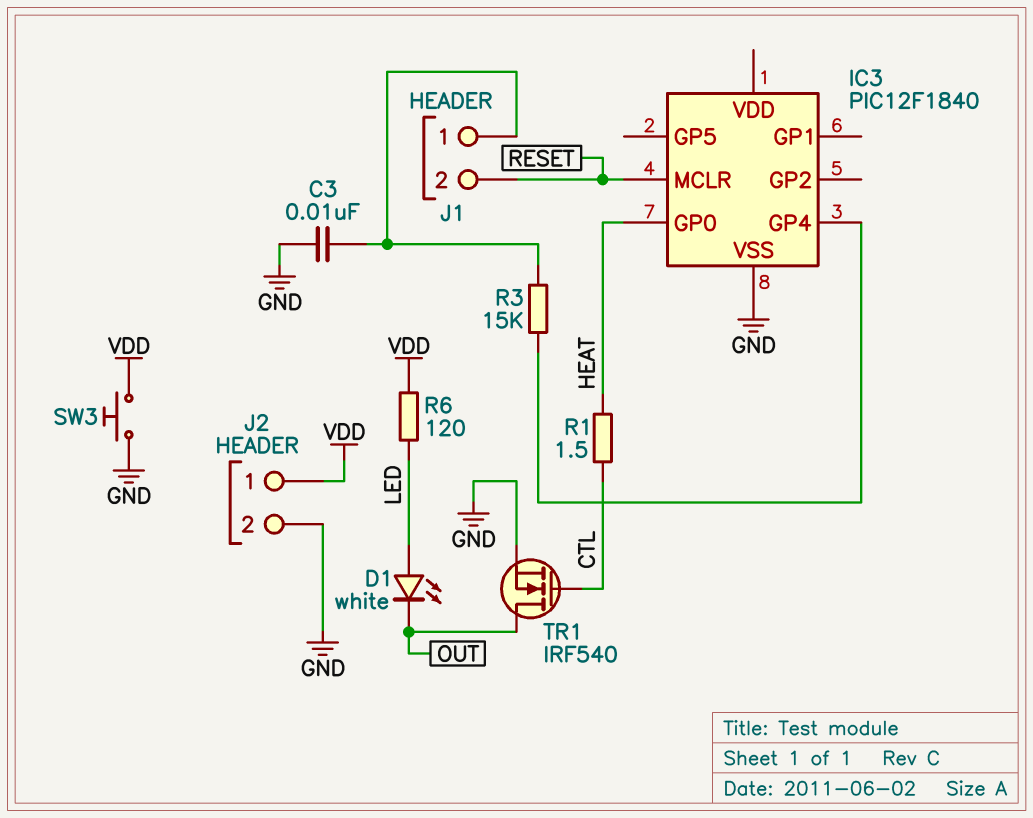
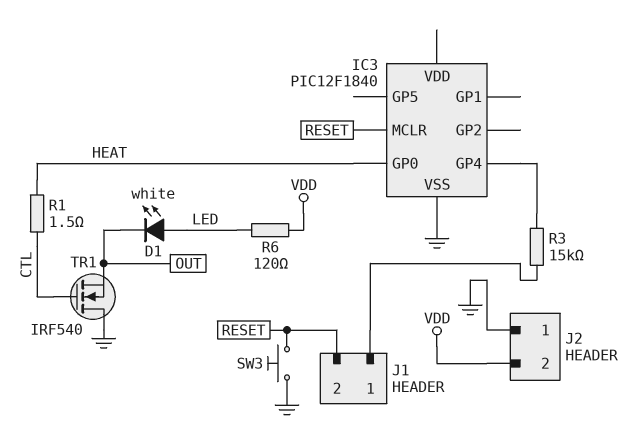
C3: 10nF (GND, J1/1) -> none
J2 pin 1: VDD -> GND
J2 pin 2: GND -> VDD
SW3: button (GND, VDD) -> button (GND, RESET)
TR1: NMOS IRF540 (G CTL, D OUT, S GND) -> NMOS IRF540 (G CTL, D GND, S OUT)

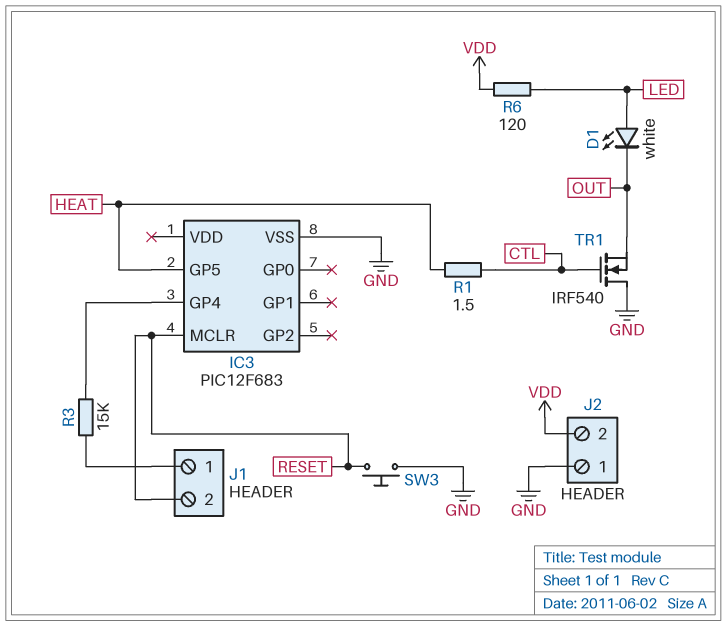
IC3: PIC12F1840 -> PIC12F683
IC3 pin GP0: HEAT -> none
IC3 pin GP5: none -> HEAT

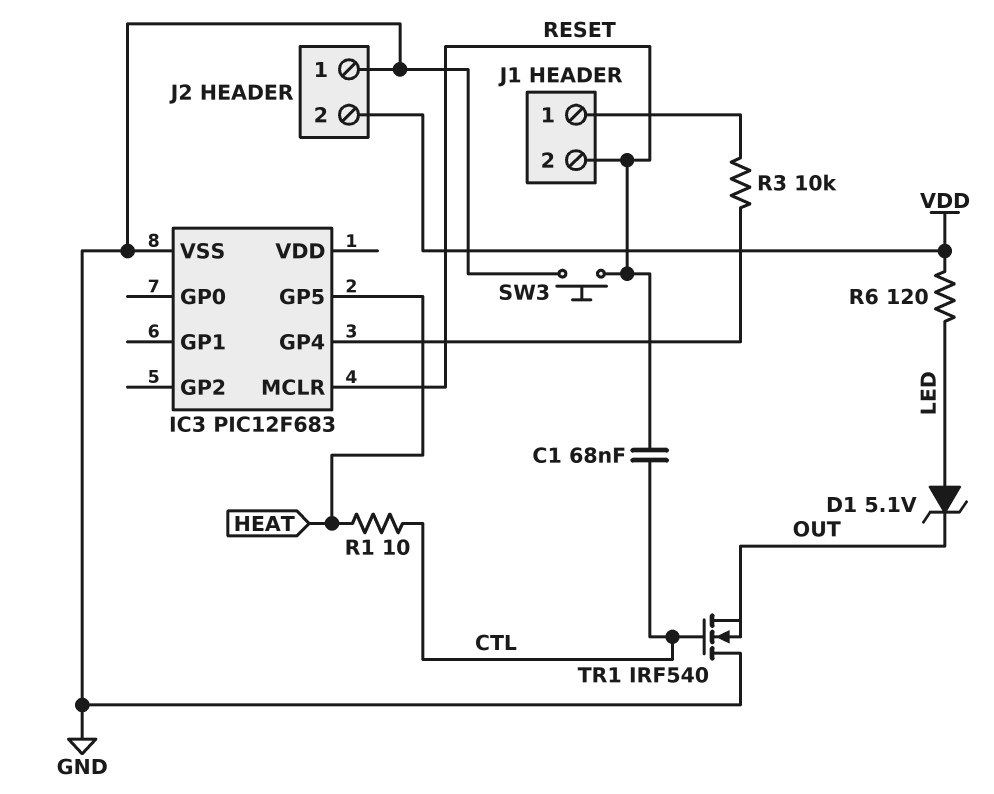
C1: none -> 68nF (CTL, RESET)
D1: LED white (A LED, K OUT) -> zener 5.1V (A LED, K OUT)
R1: 1.5 (CTL, HEAT) -> 10 (CTL, HEAT)
R3: 15k (IC3/GP4, J1/1) -> 10k (IC3/GP4, J1/1)

